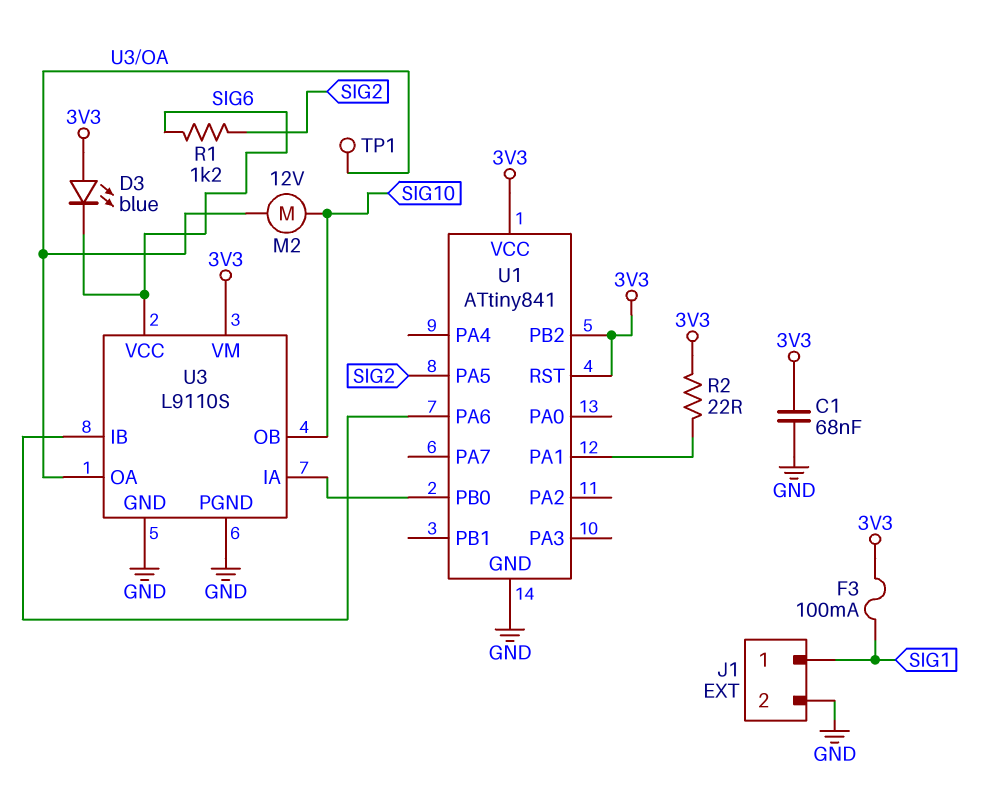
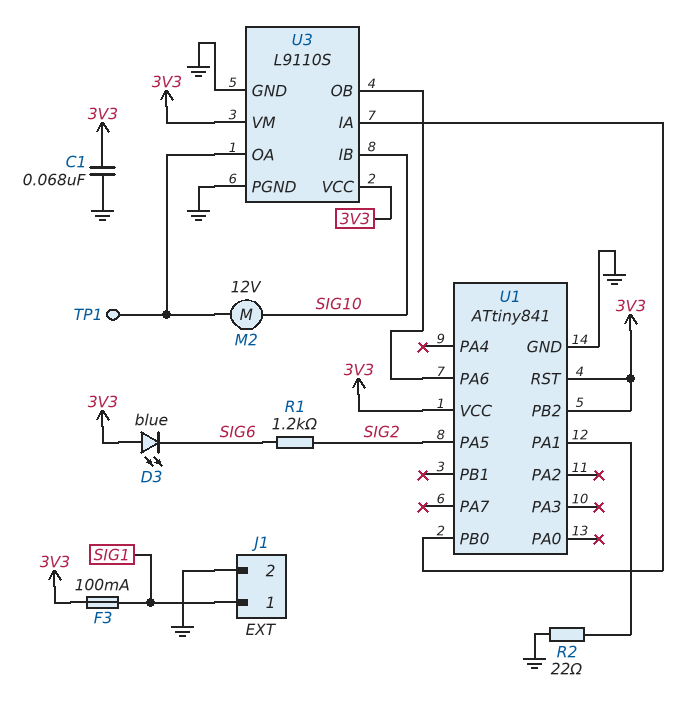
R2: 22 (3V3, U1/PA1) -> 22 (GND, U1/PA1)
U3 pin IB: U1/PA6 -> SIG10
U3 pin OB: SIG10 -> U1/PA6
U3 pin VCC: SIG6 -> 3V3

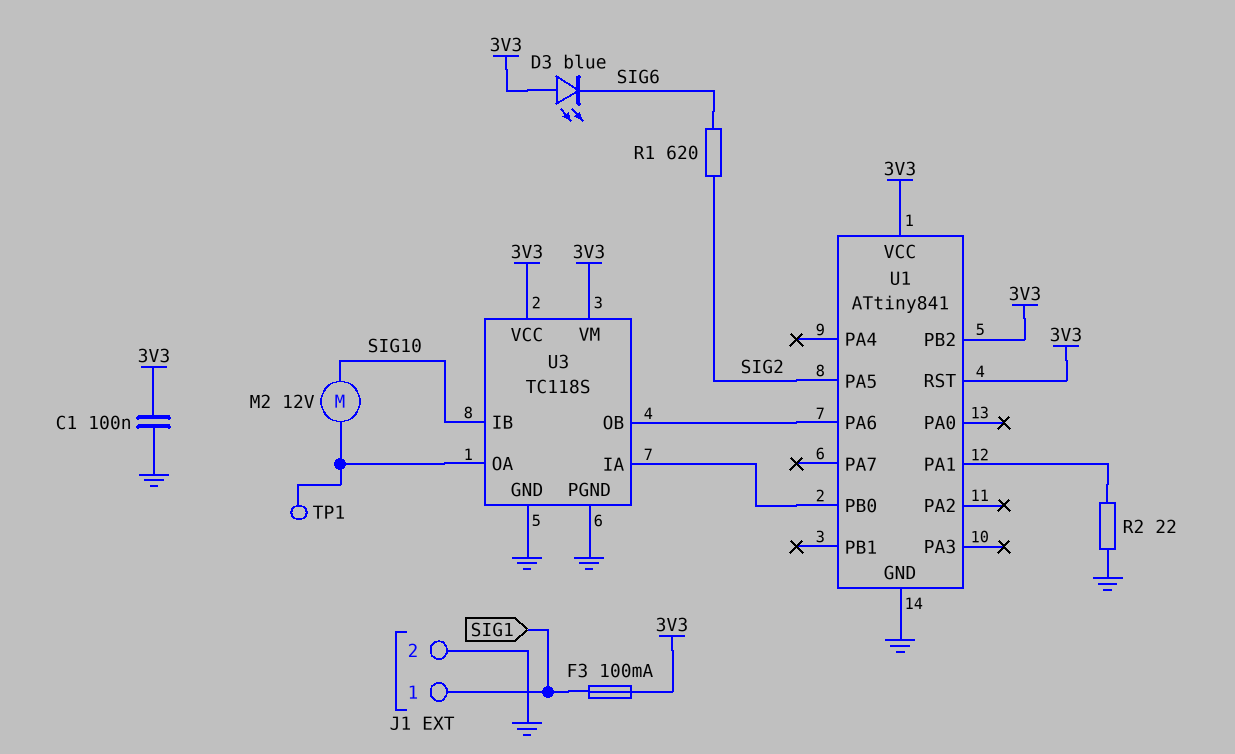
C1: 68nF (3V3, GND) -> 100nF (3V3, GND)
R1: 1.2k (SIG2, SIG6) -> 620 (SIG2, SIG6)
U3: L9110S -> TC118S

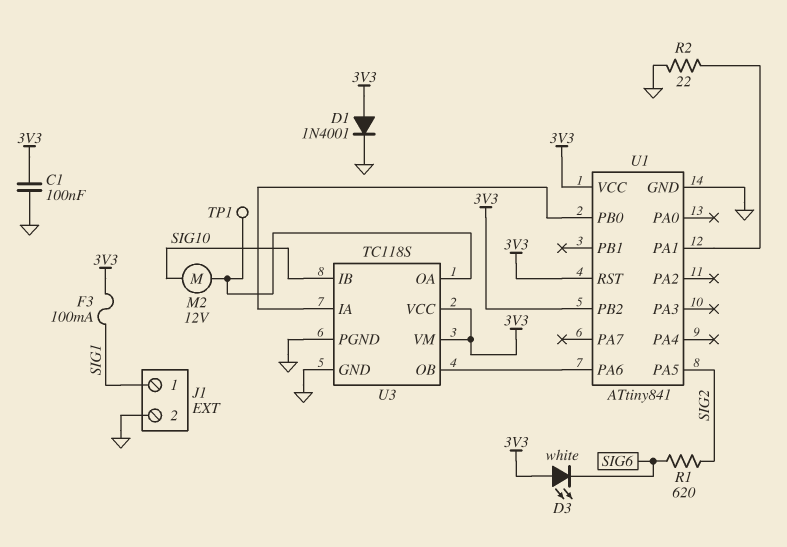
D1: none -> diode 1N4001 (A 3V3, K GND)
D3: LED blue (A 3V3, K SIG6) -> LED white (A 3V3, K SIG6)

